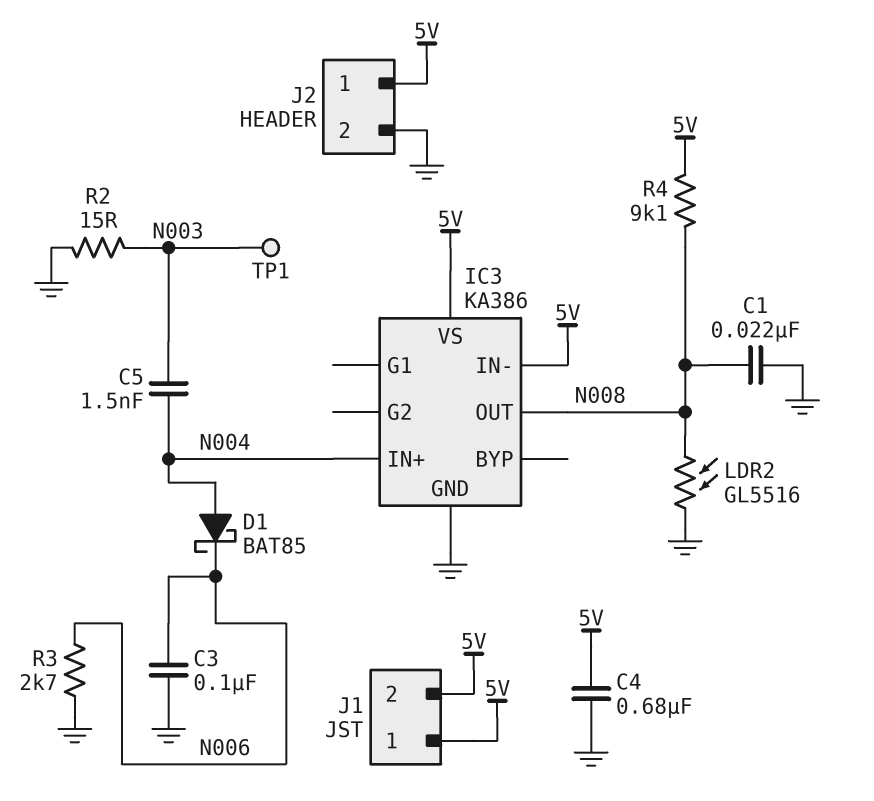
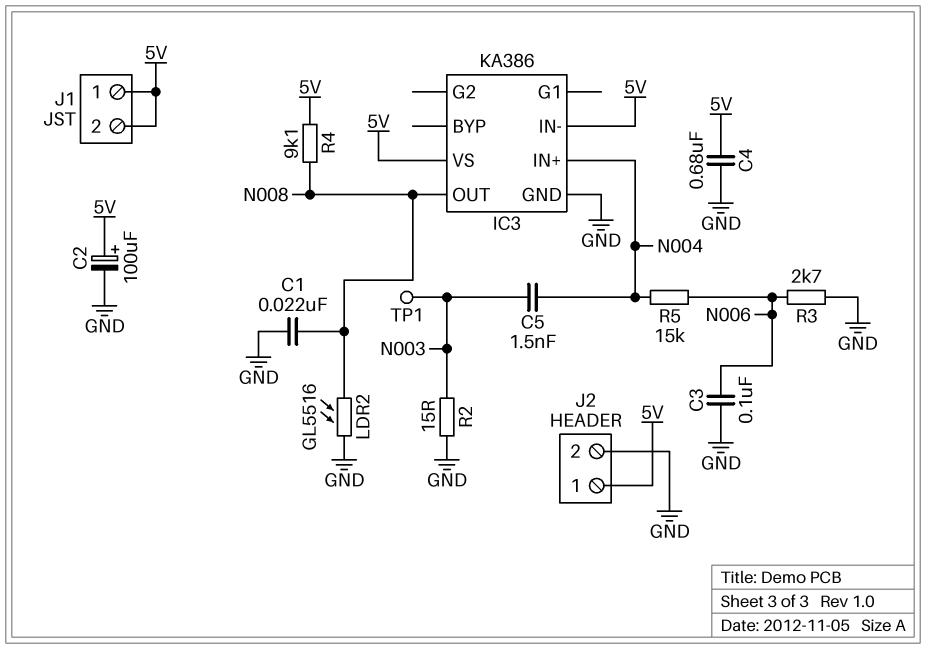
C2: none -> 100uF (plus 5V, minus GND)
D1: schottky BAT85 (A N004, K N006) -> none
R5: none -> 15k (N004, N006)

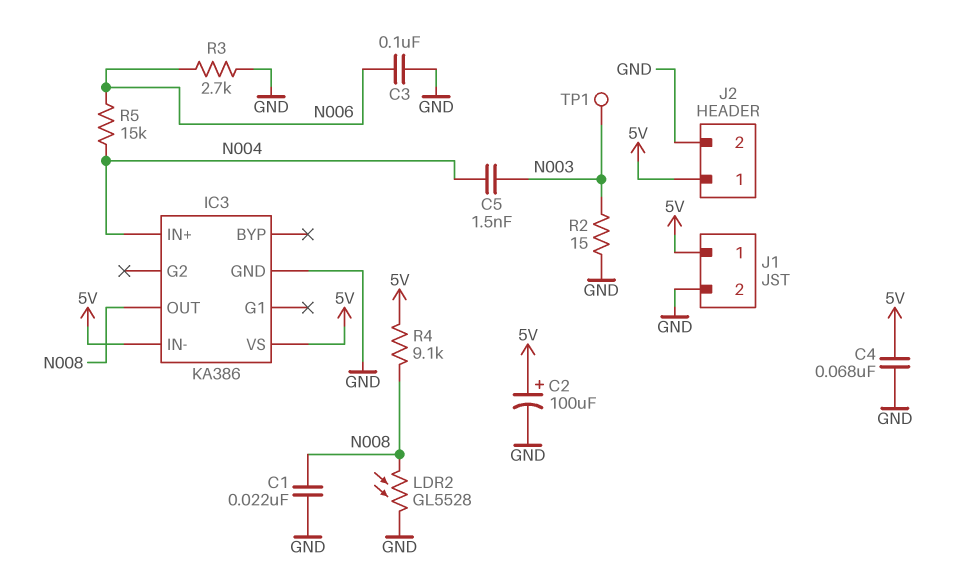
C4: 680nF (5V, GND) -> 68nF (5V, GND)
J1 pin 2: 5V -> GND
LDR2: GL5516 (GND, N008) -> GL5528 (GND, N008)

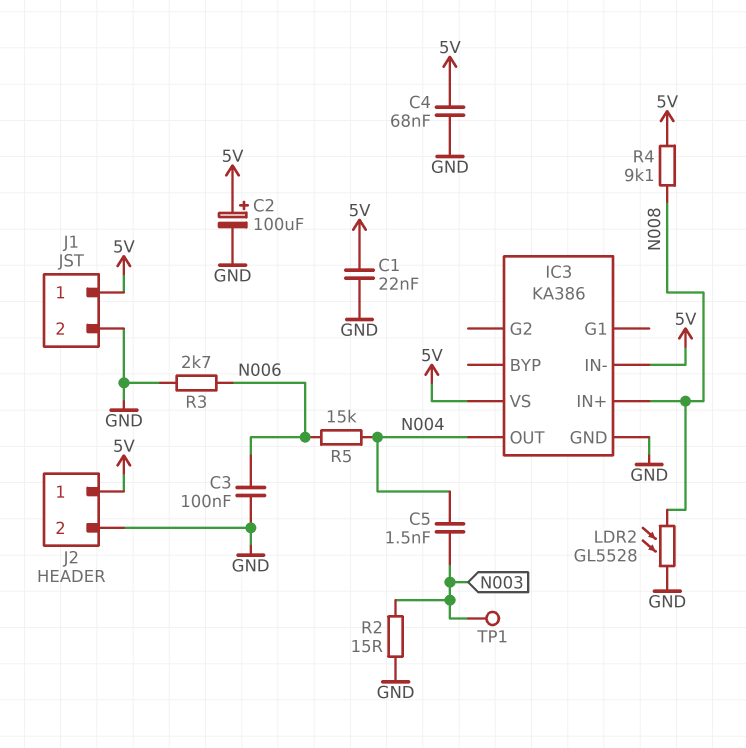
C1: 22nF (GND, N008) -> 22nF (5V, GND)
IC3 pin IN+: N004 -> N008
IC3 pin OUT: N008 -> N004

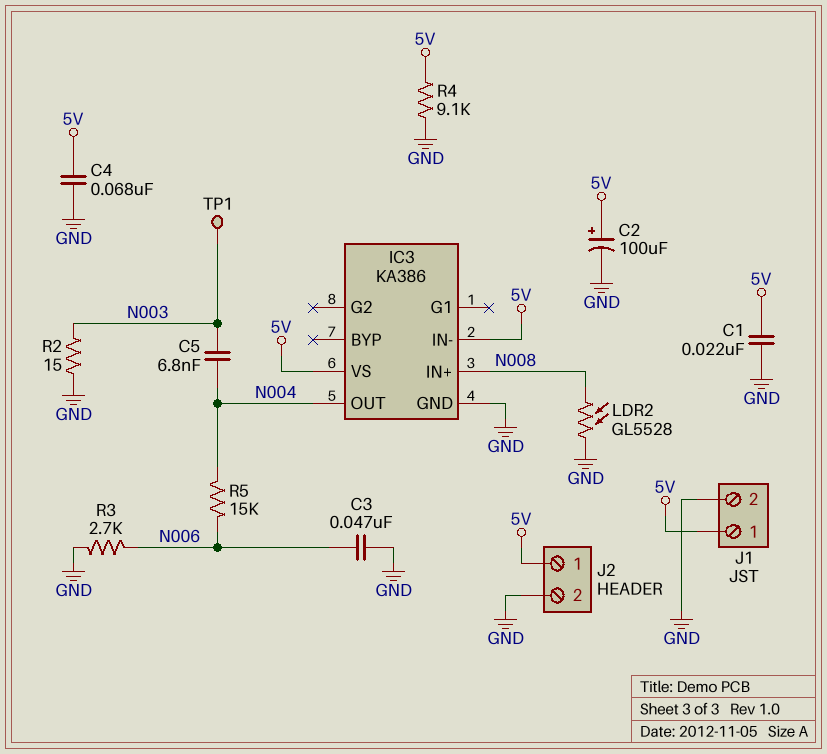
C3: 100nF (GND, N006) -> 47nF (GND, N006)
C5: 1.5nF (N003, N004) -> 6.8nF (N003, N004)
R4: 9.1k (5V, N008) -> 9.1k (5V, GND)

